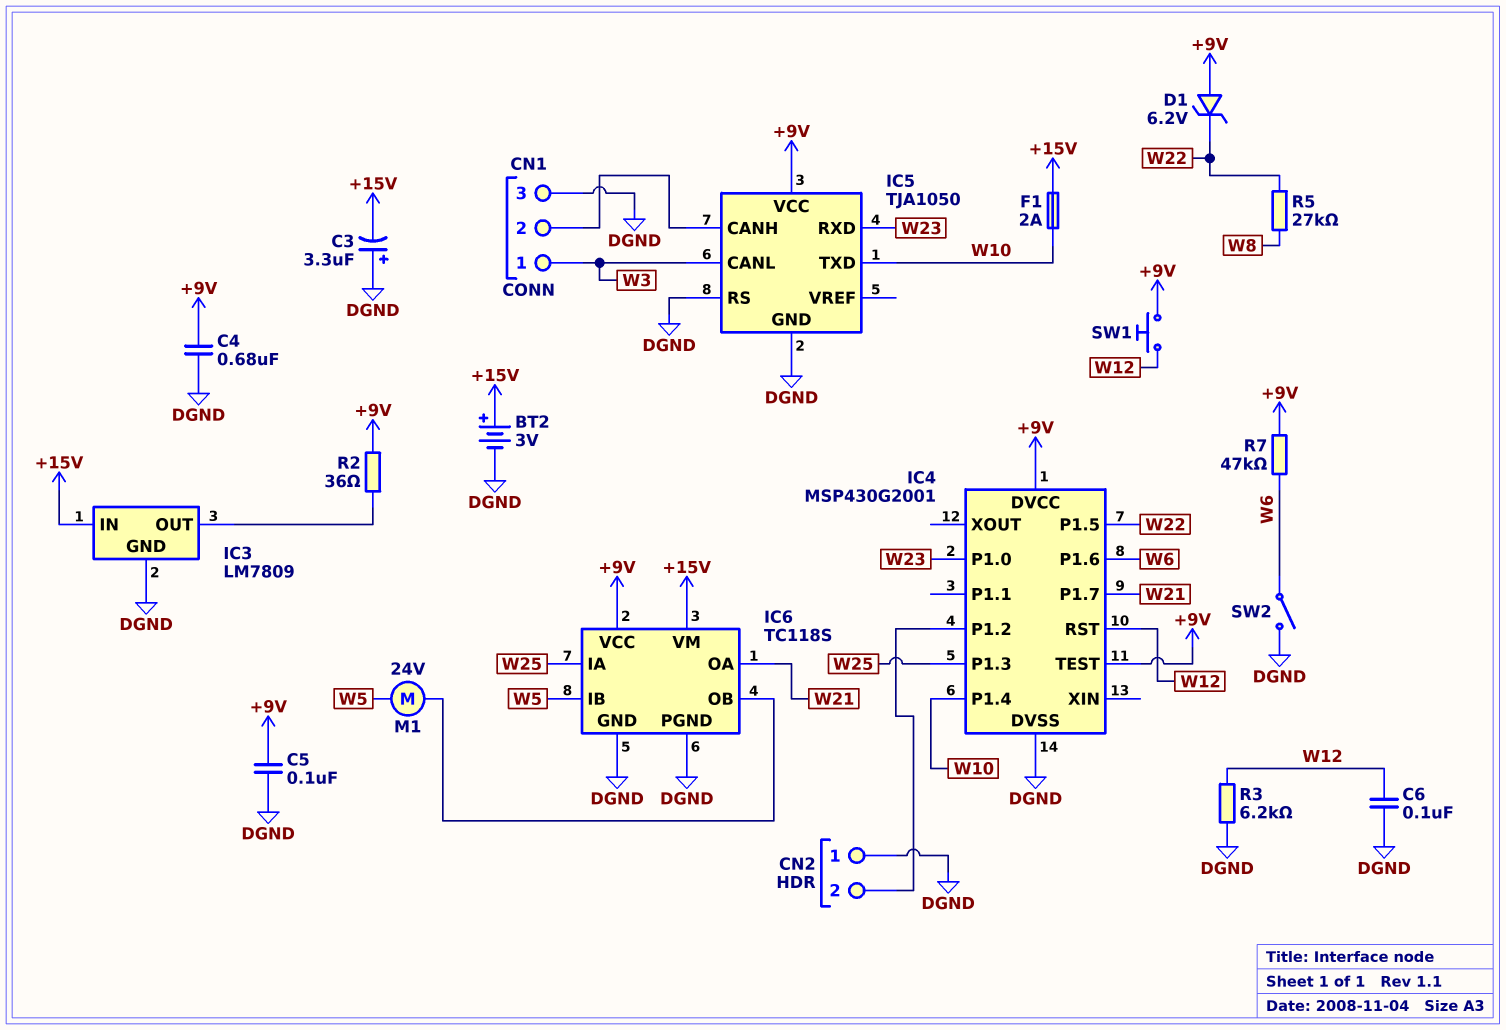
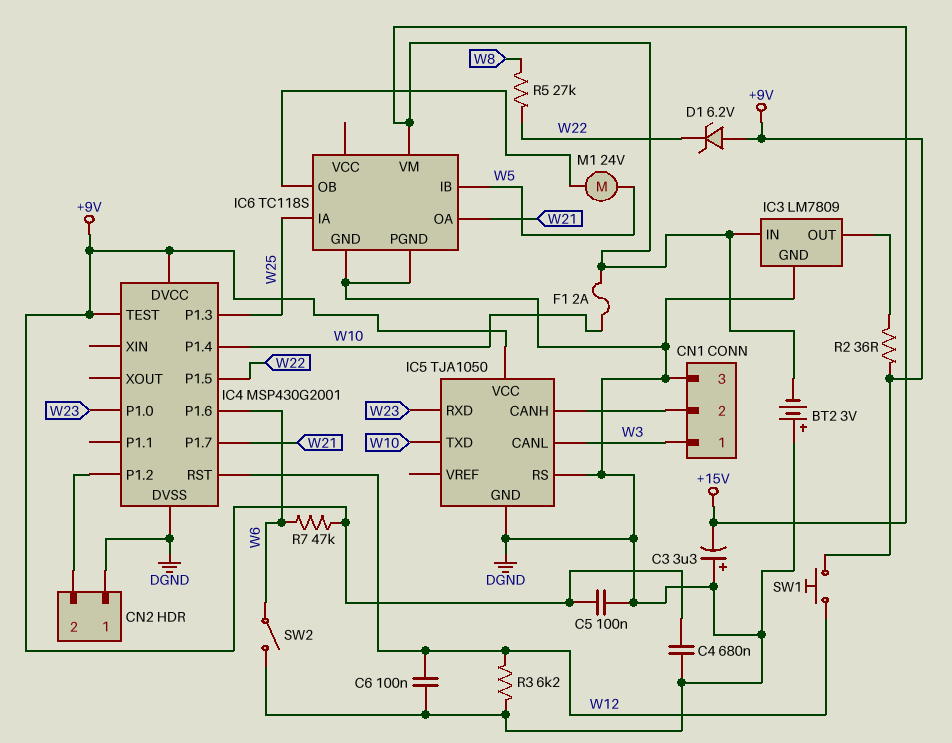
BT2: 3V (plus +15V, minus DGND) -> 3V (plus DGND, minus +15V)
IC6 pin VCC: +9V -> none

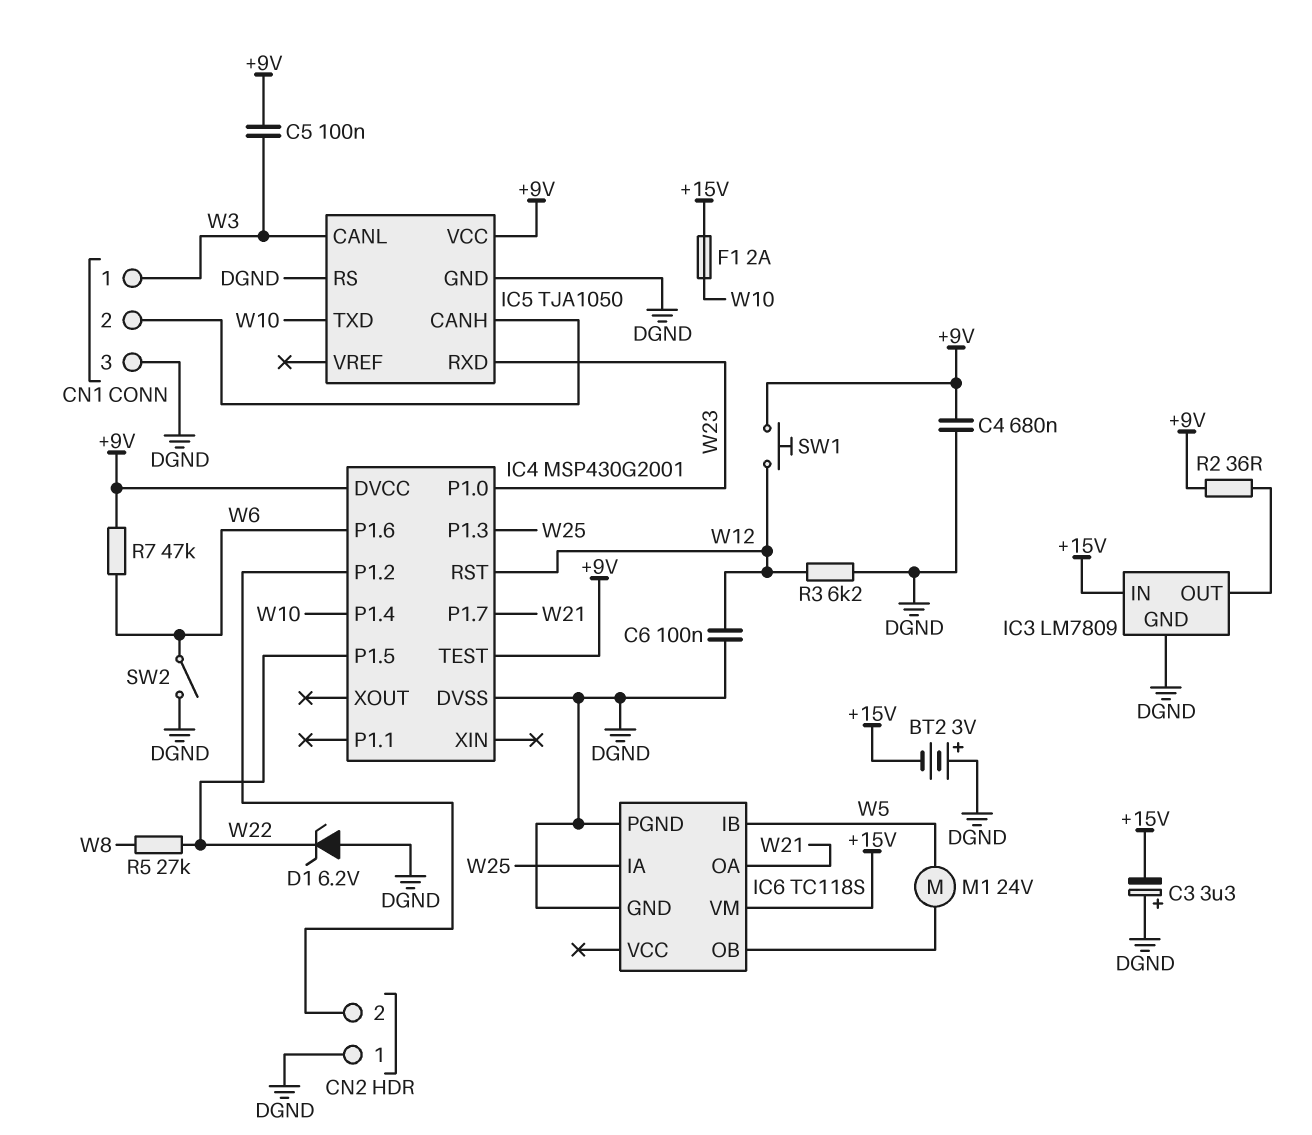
C5: 100nF (+9V, DGND) -> 100nF (+9V, W3)
D1: zener 6.2V (A +9V, K W22) -> zener 6.2V (A DGND, K W22)

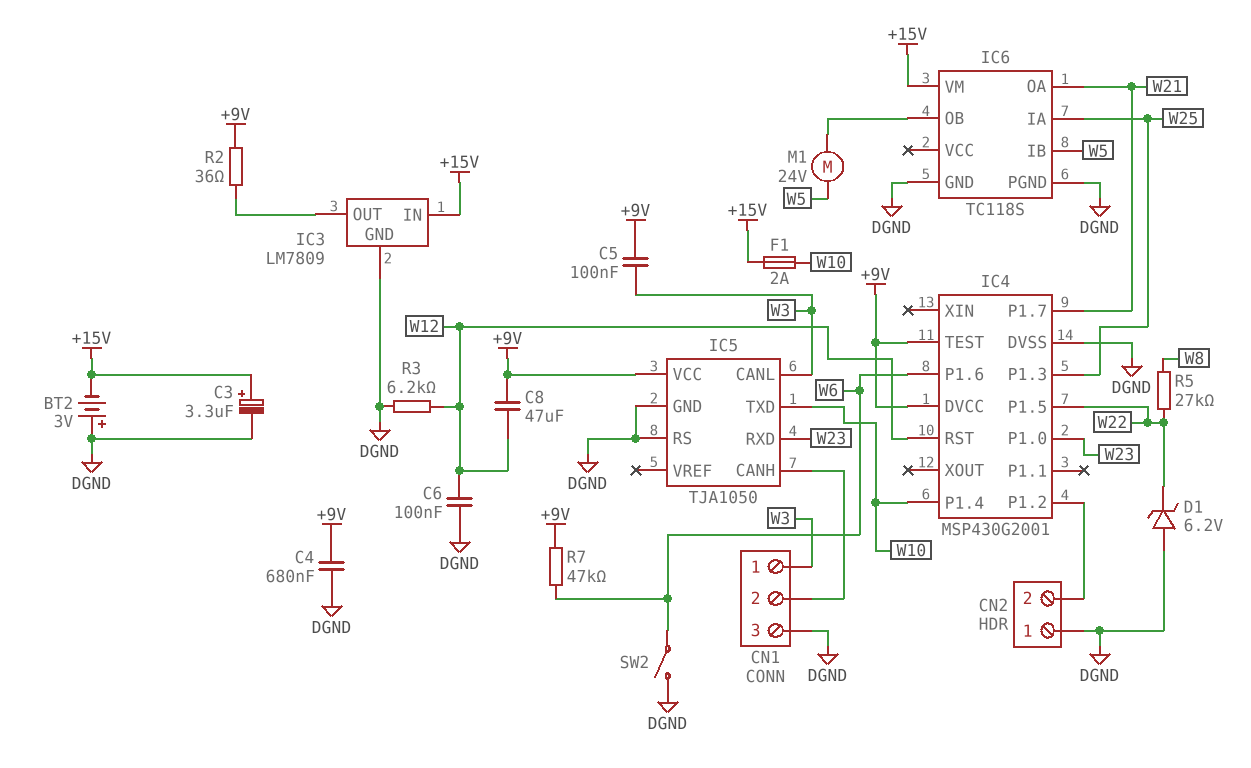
C3: 3.3uF (plus DGND, minus +15V) -> 3.3uF (plus +15V, minus DGND)
C8: none -> 47uF (+9V, W12)
SW1: button (+9V, W12) -> none

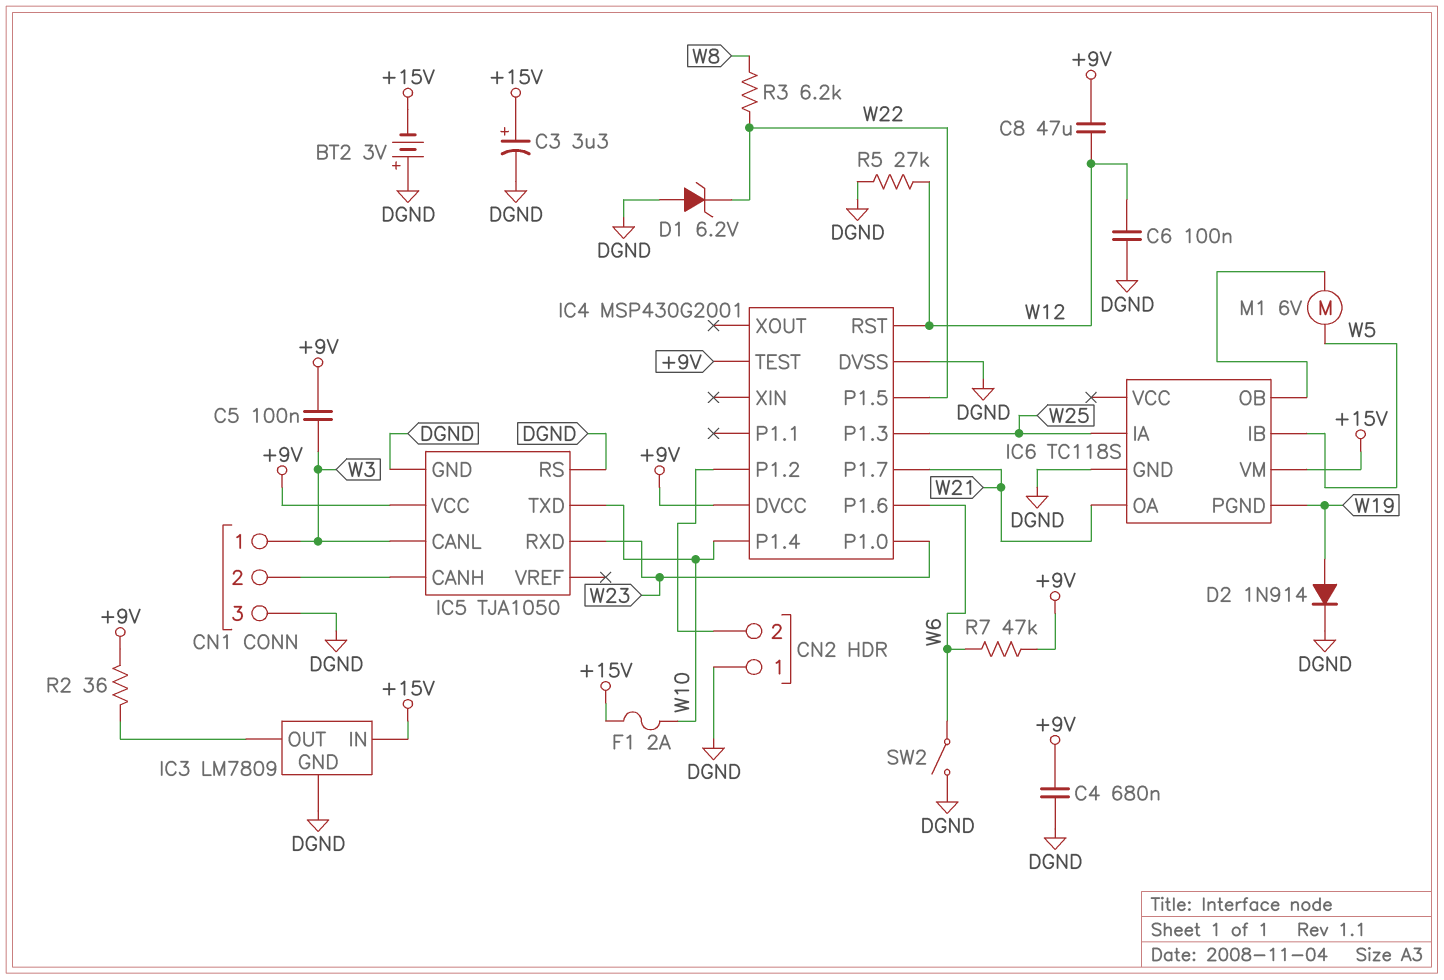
D2: none -> diode 1N914 (A W19, K DGND)
IC6 pin PGND: DGND -> W19
M1: motor 24V (IC6/OB, W5) -> motor 6V (IC6/OB, W5)
R3: 6.2k (DGND, W12) -> 6.2k (W8, W22)
R5: 27k (W8, W22) -> 27k (DGND, W12)

